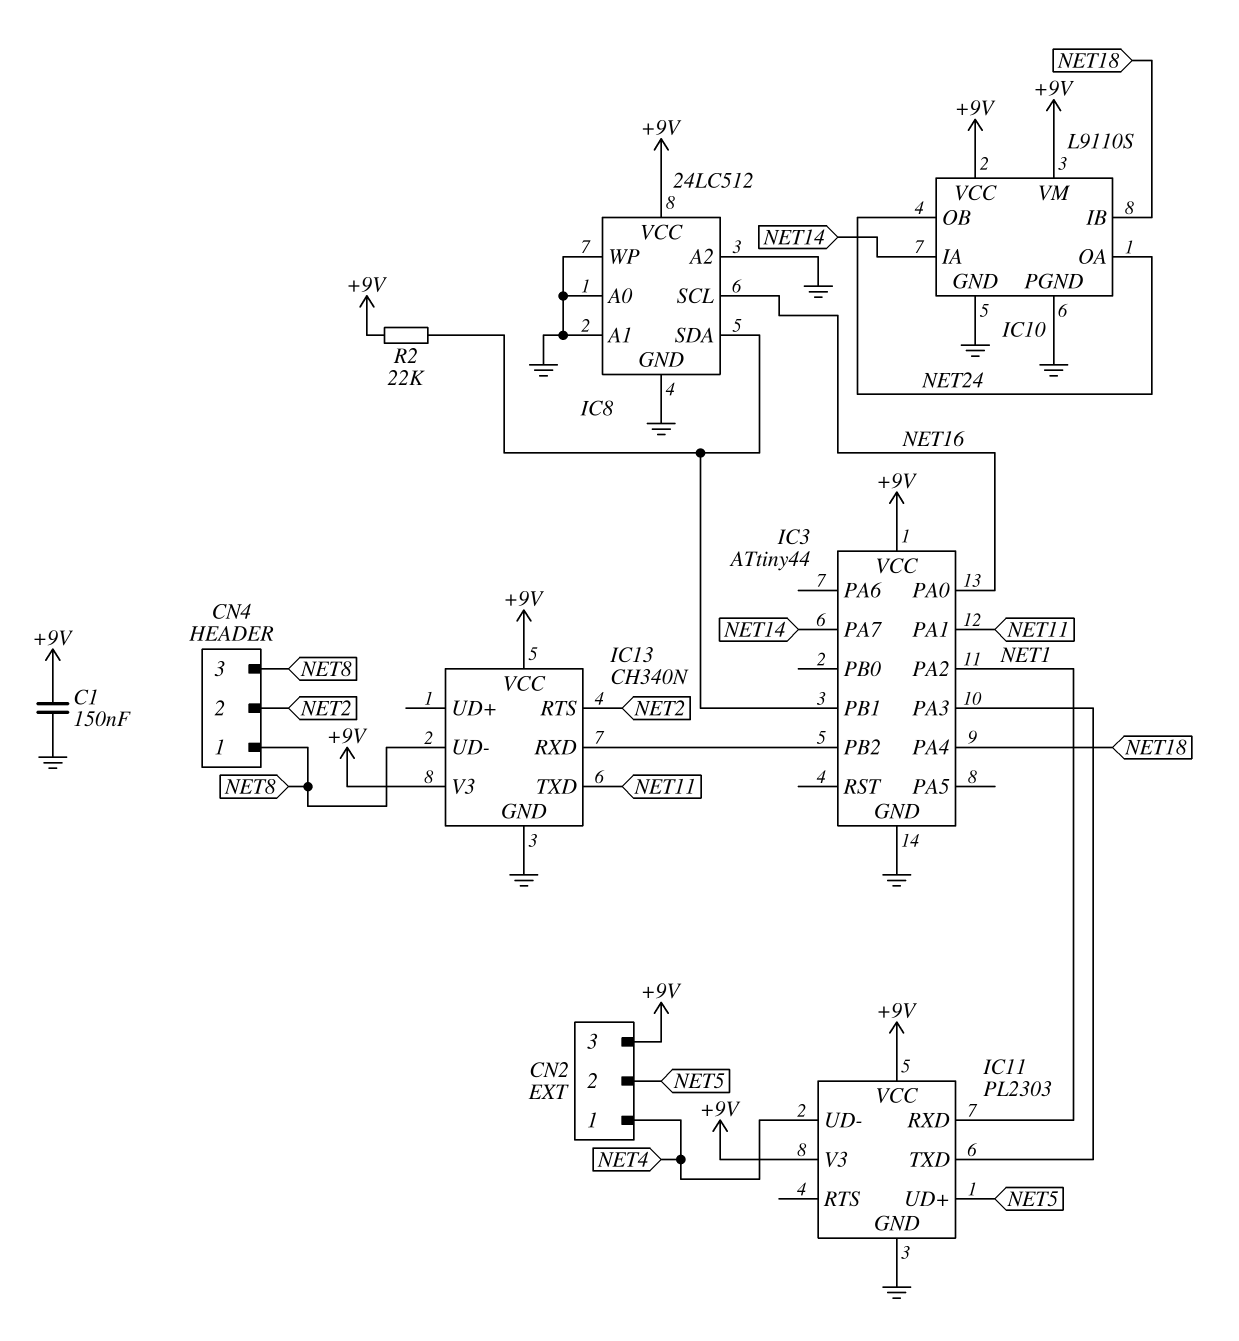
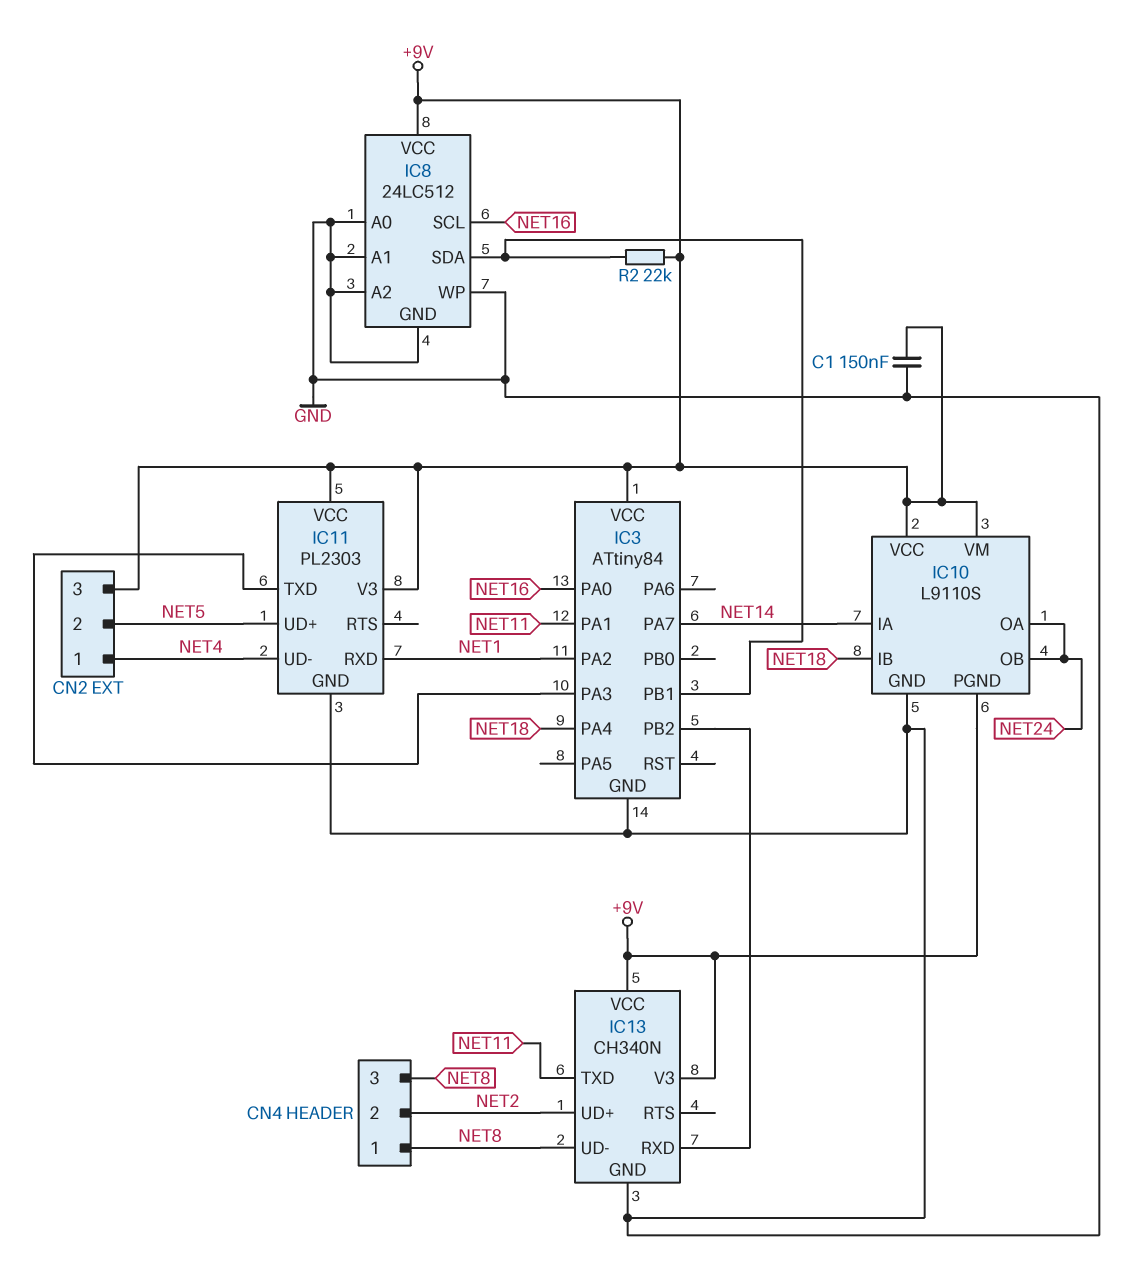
IC3: ATtiny44 -> ATtiny84
IC10 pin PGND: GND -> +9V
IC13 pin RTS: NET2 -> none
IC13 pin UD+: none -> NET2

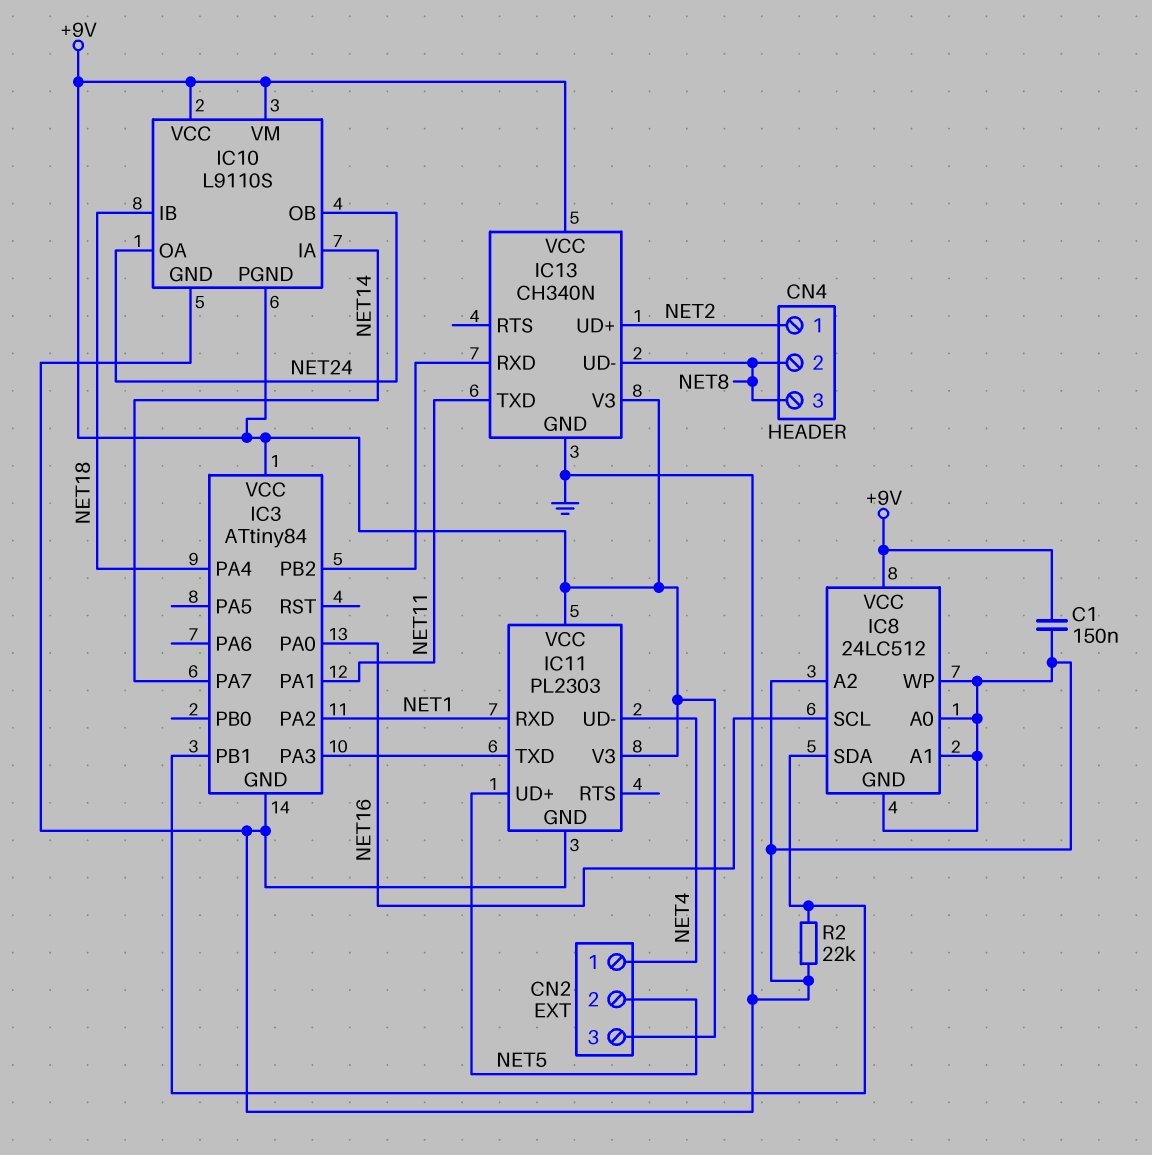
CN4 pin 1: NET8 -> NET2
CN4 pin 2: NET2 -> NET8
R2: 22k (+9V, IC3/PB1) -> 22k (GND, IC3/PB1)

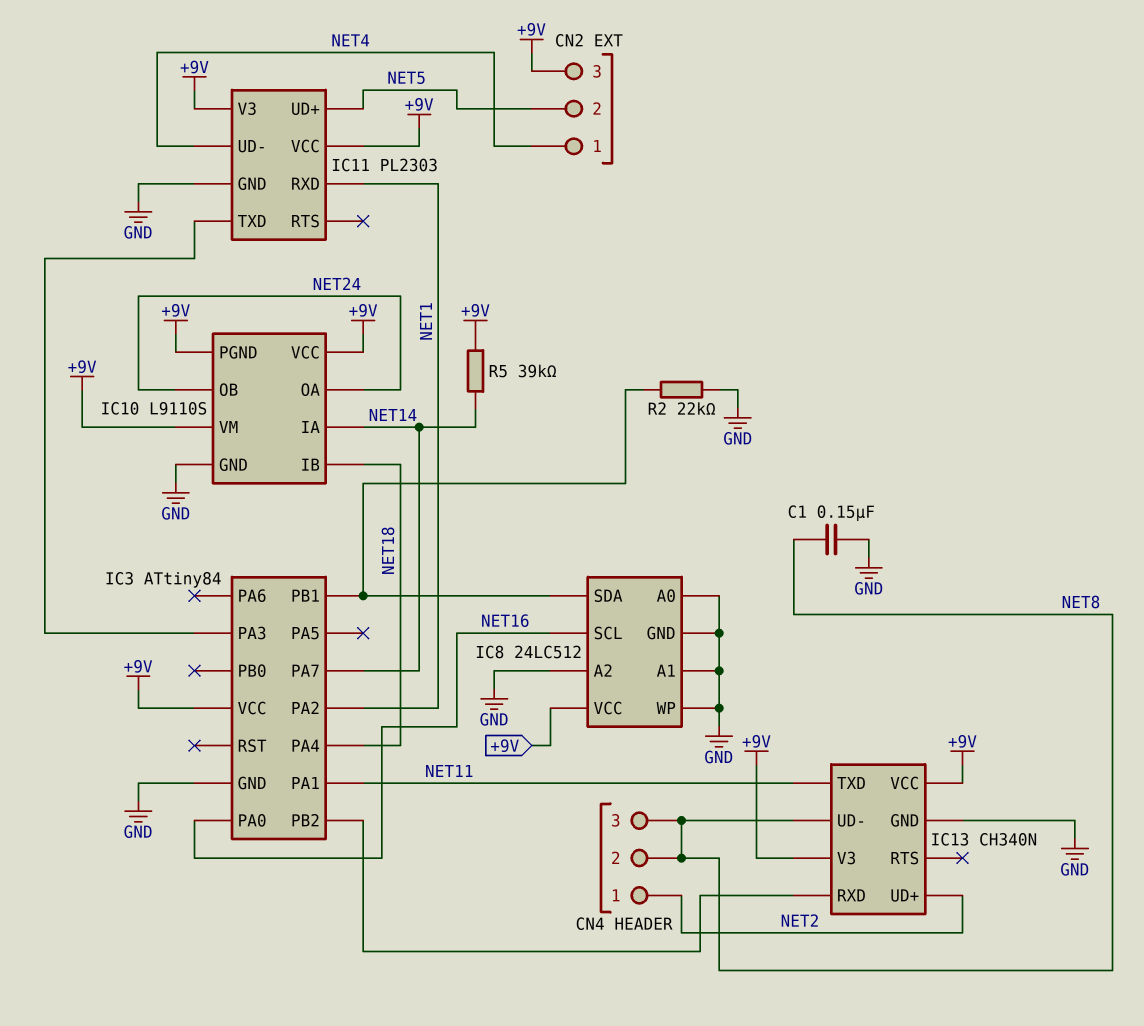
C1: 150nF (+9V, GND) -> 150nF (GND, NET8)
R5: none -> 39k (+9V, NET14)

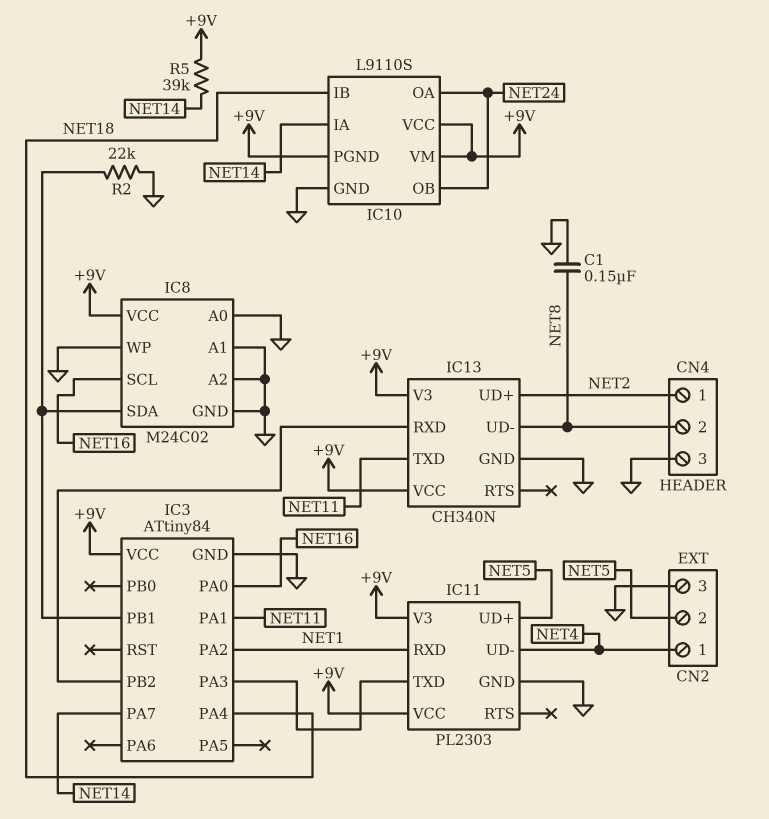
CN2 pin 3: +9V -> GND
CN4 pin 3: NET8 -> GND
IC8: 24LC512 -> M24C02

